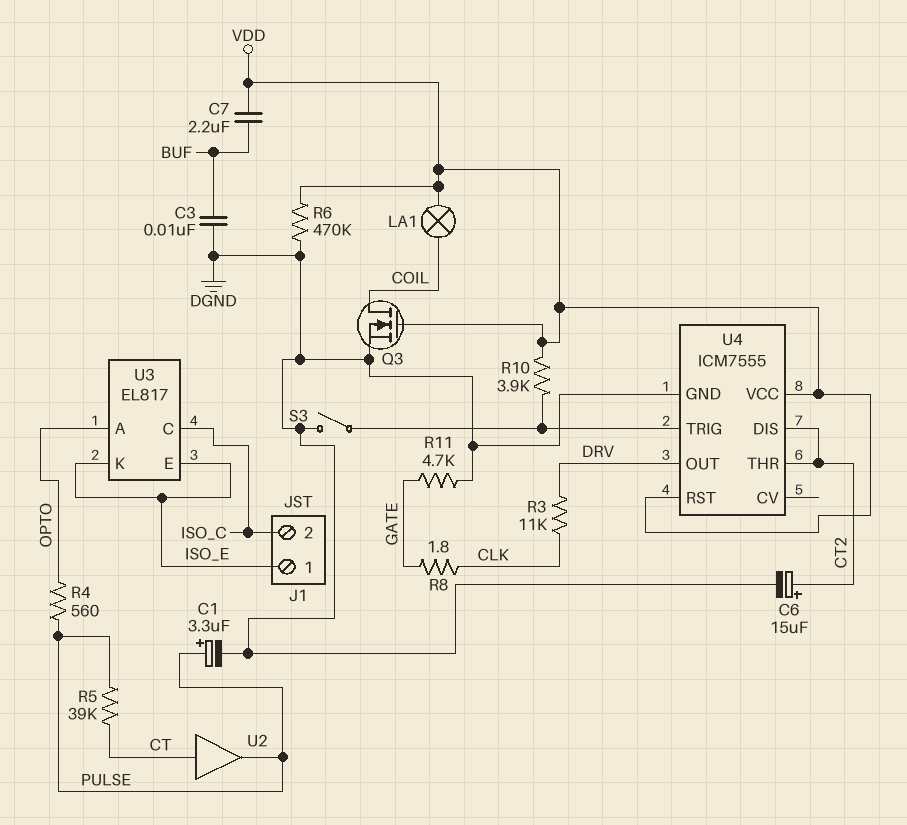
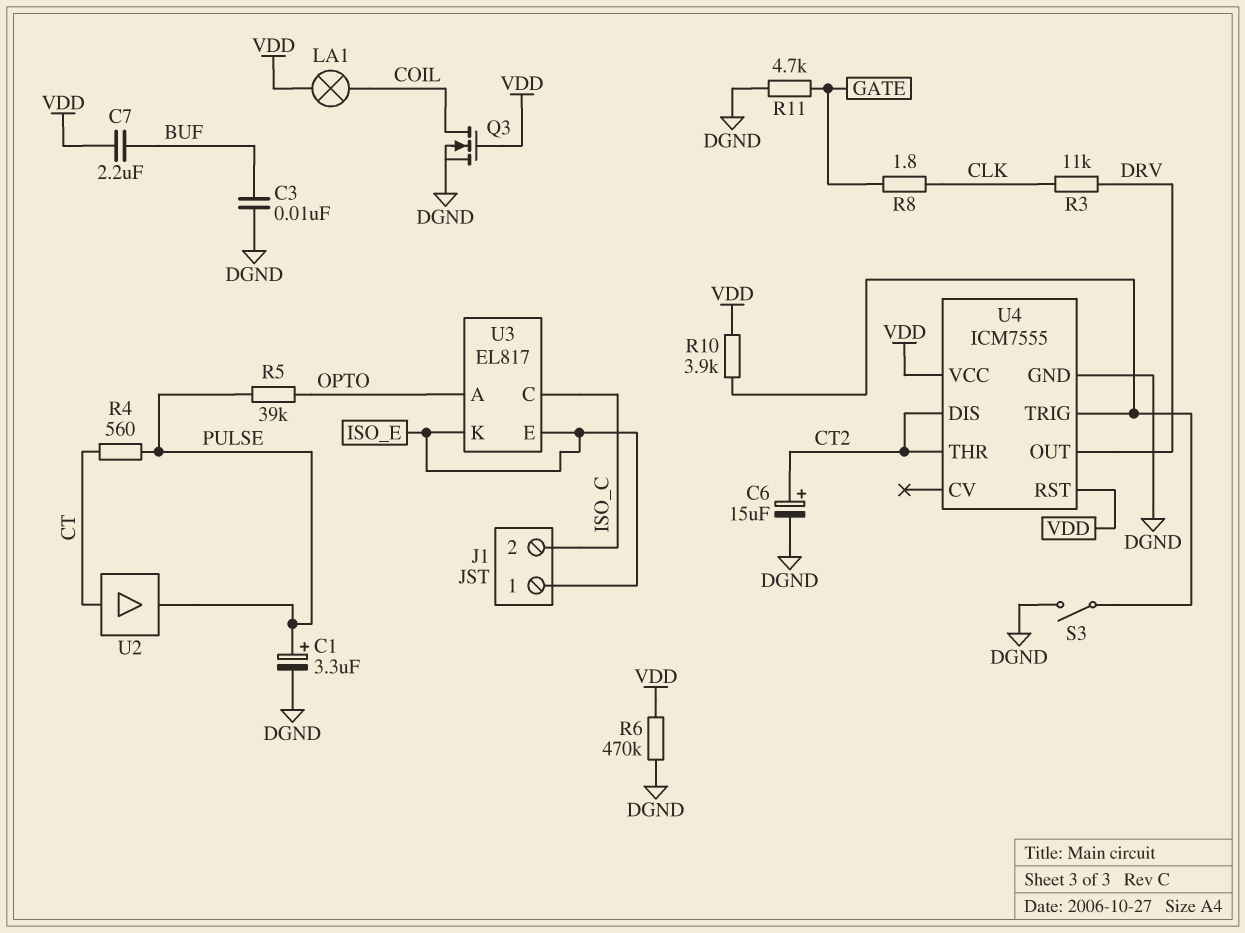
R4: 560 (OPTO, PULSE) -> 560 (CT, PULSE)
R5: 39k (CT, PULSE) -> 39k (OPTO, PULSE)

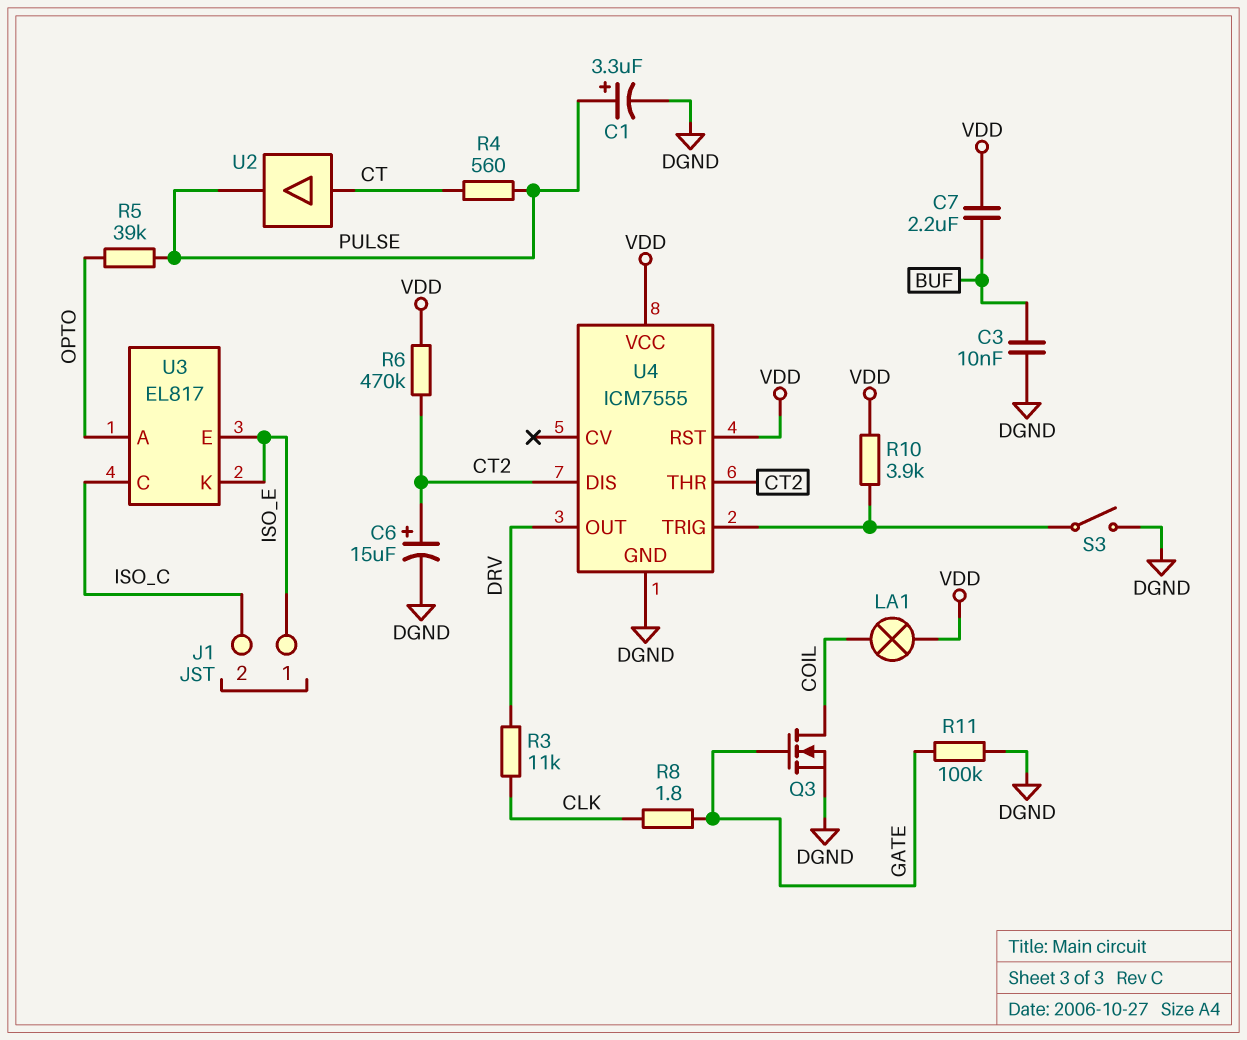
Q3: NMOS (G VDD, D COIL, S DGND) -> NMOS (G GATE, D COIL, S DGND)
R6: 470k (DGND, VDD) -> 470k (CT2, VDD)
R11: 4.7k (DGND, GATE) -> 100k (DGND, GATE)

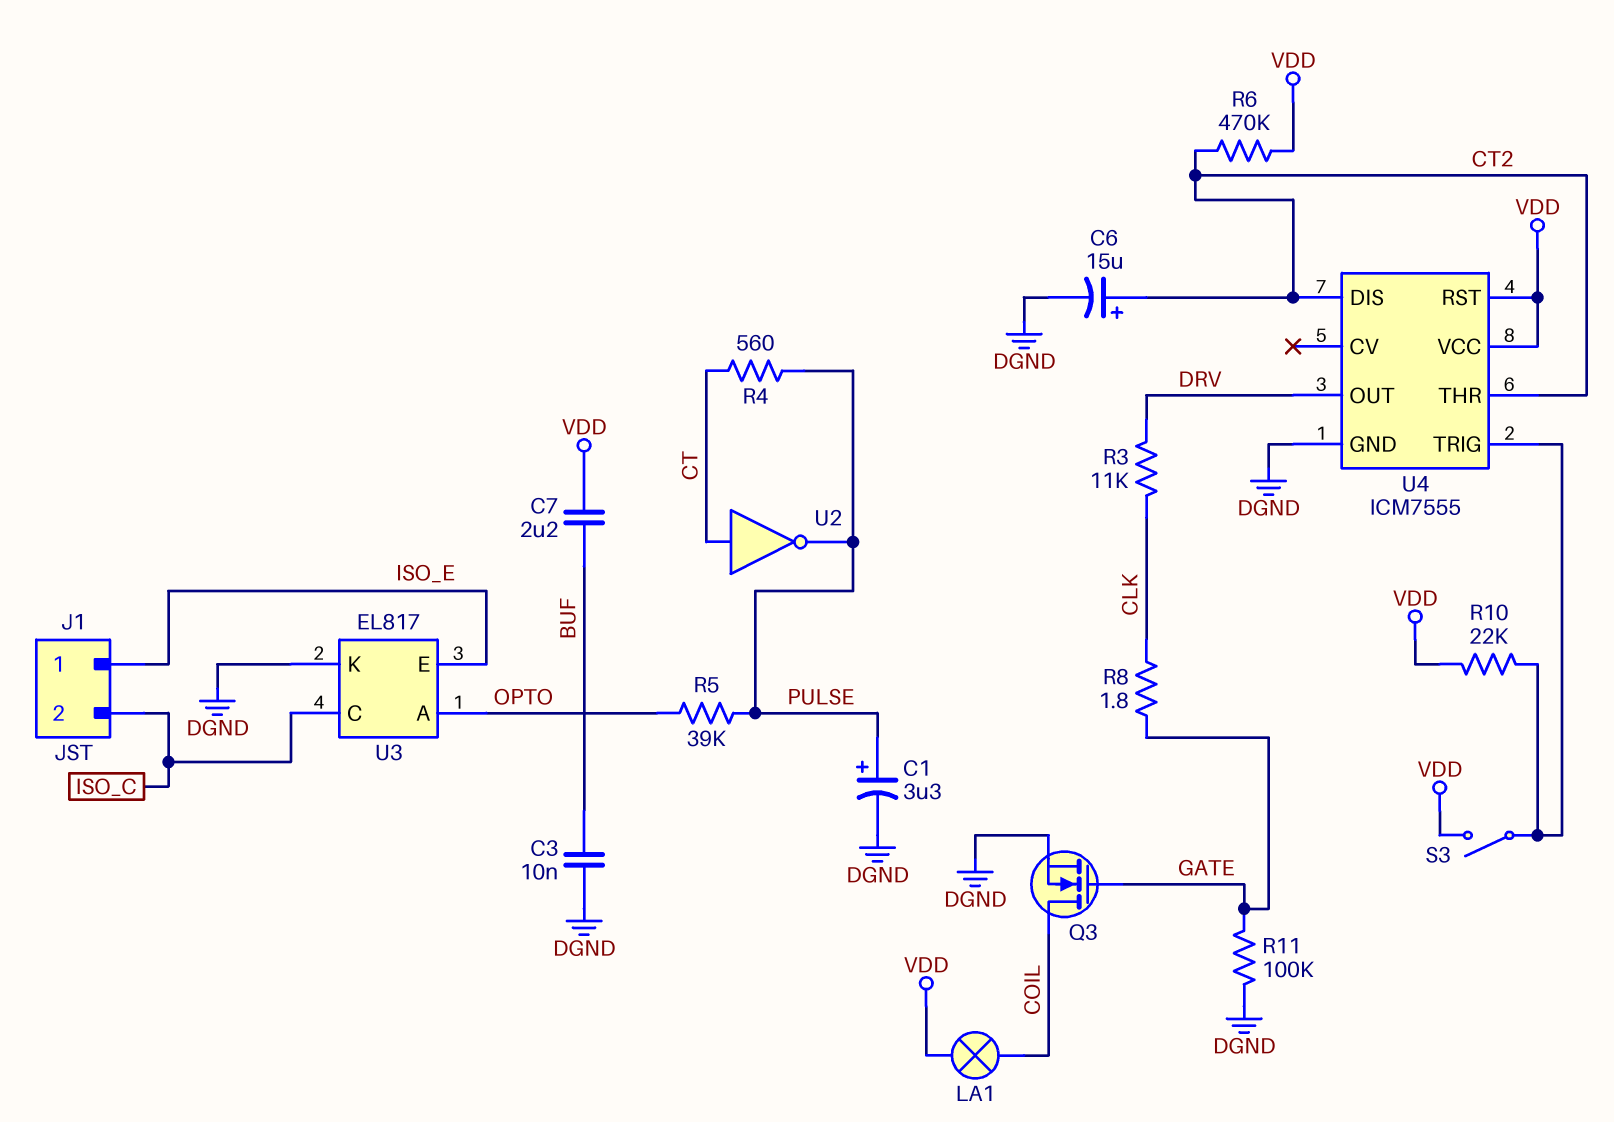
R10: 3.9k (U4/TRIG, VDD) -> 22k (U4/TRIG, VDD)
S3: switch (DGND, U4/TRIG) -> switch (U4/TRIG, VDD)
U2: buffer (in CT, out PULSE) -> NOT (in CT, out PULSE)
U3 pin K: ISO_E -> DGND

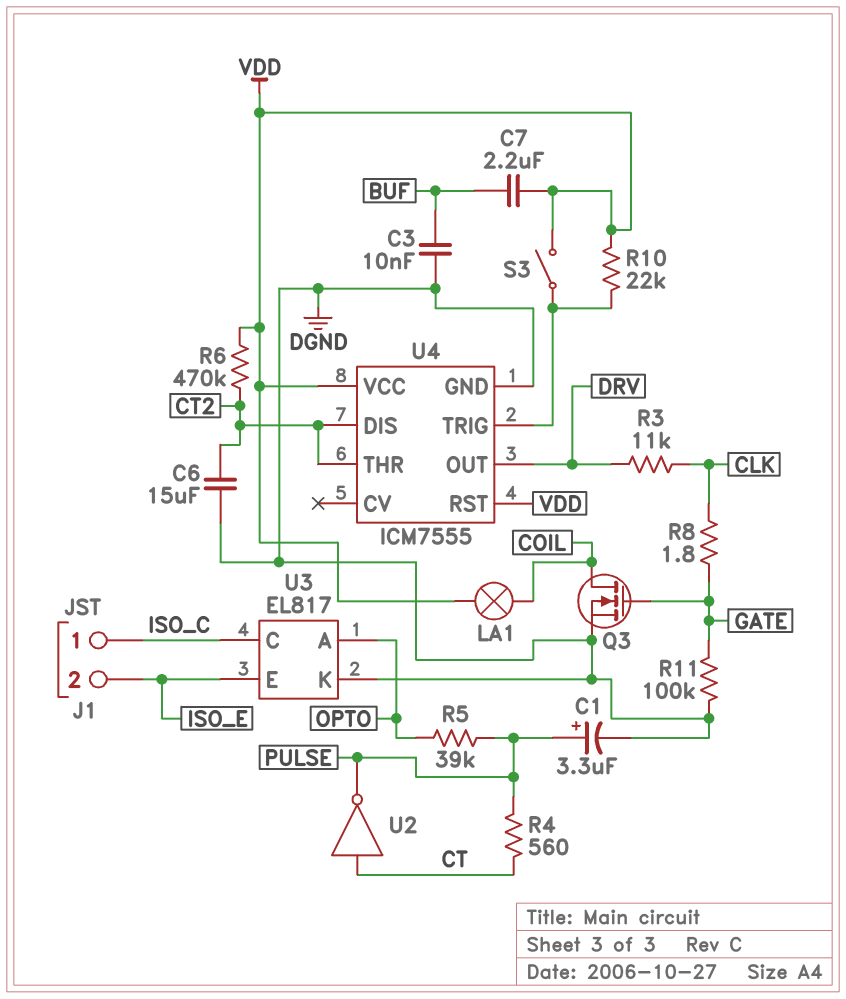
C6: 15uF (plus CT2, minus DGND) -> 15uF (CT2, DGND)
J1 pin 1: ISO_E -> ISO_C
J1 pin 2: ISO_C -> ISO_E

